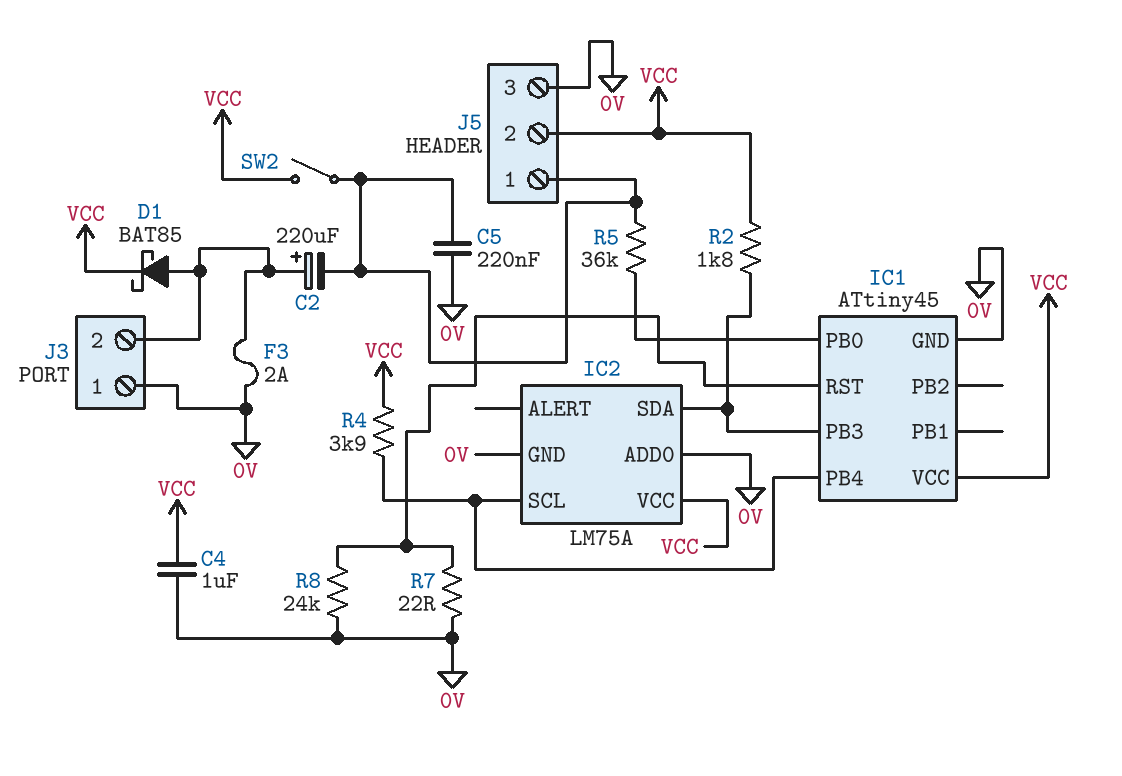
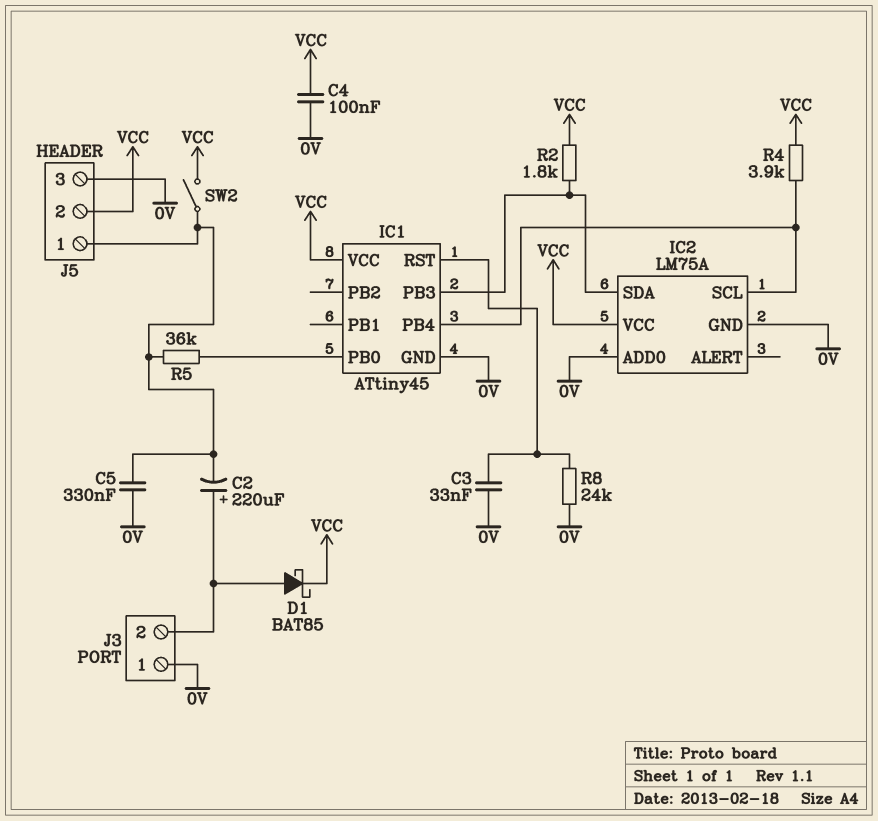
C3: none -> 33nF (0V, IC1/RST)
C4: 1uF (0V, VCC) -> 100nF (0V, VCC)
C5: 220nF (0V, J5/1) -> 330nF (0V, J5/1)
F3: 2A (0V, J3/2) -> none
R7: 22 (0V, IC1/RST) -> none

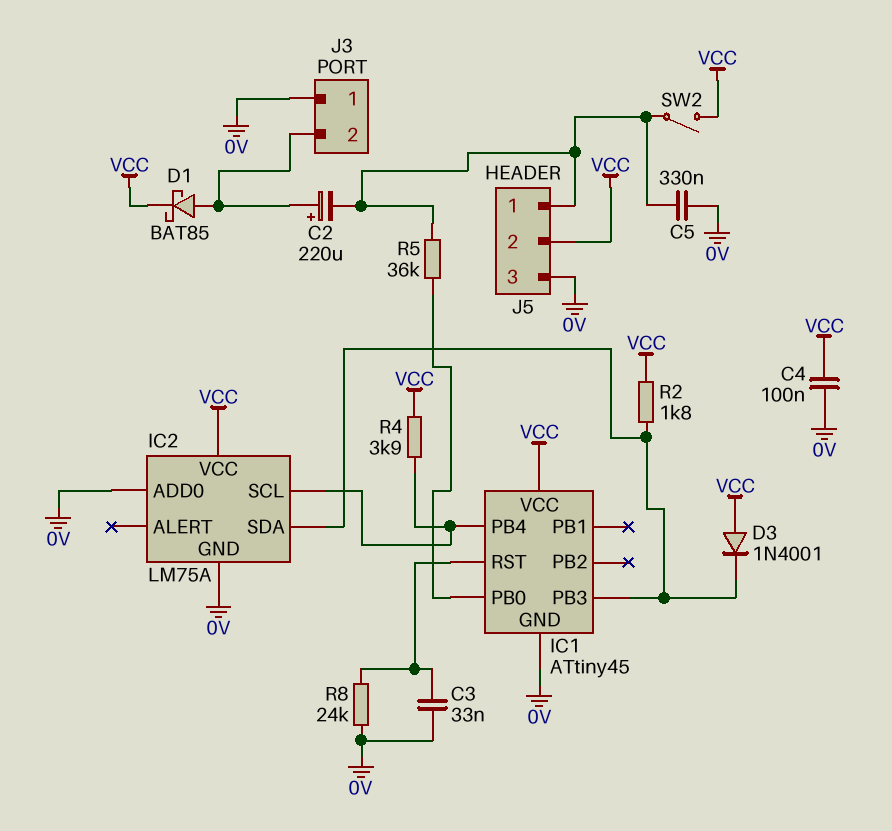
D3: none -> diode 1N4001 (A VCC, K IC1/PB3)

